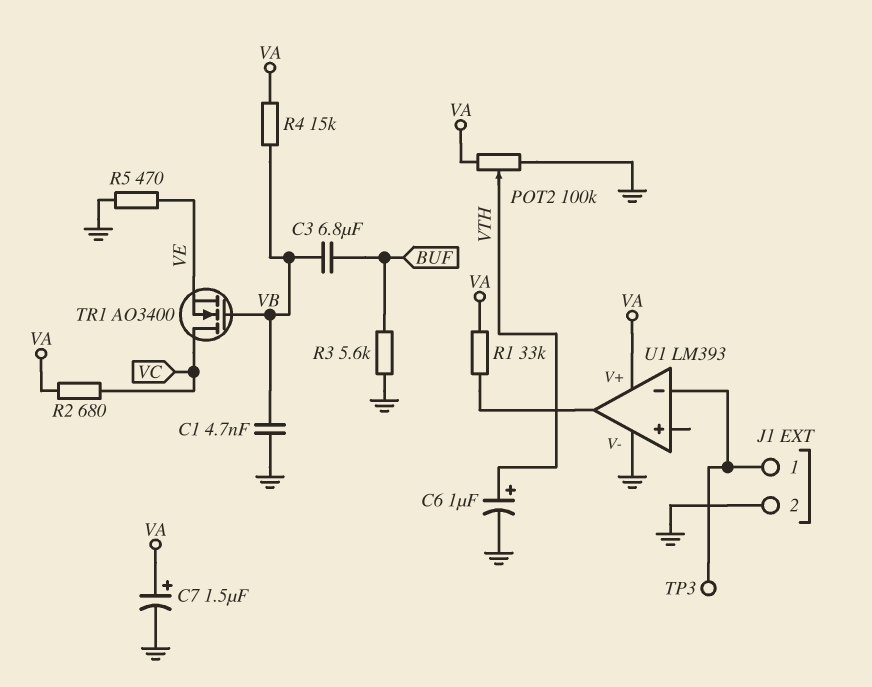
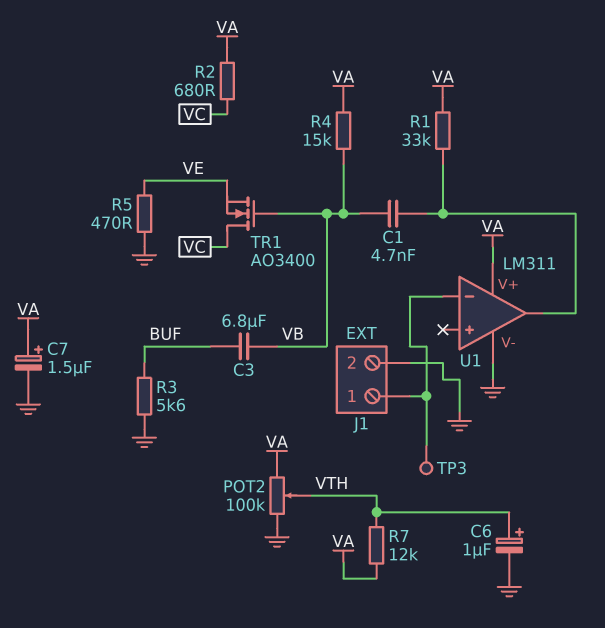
C1: 4.7nF (GND, VB) -> 4.7nF (U1/out, VB)
R7: none -> 12k (VA, VTH)
U1: LM393 -> LM311

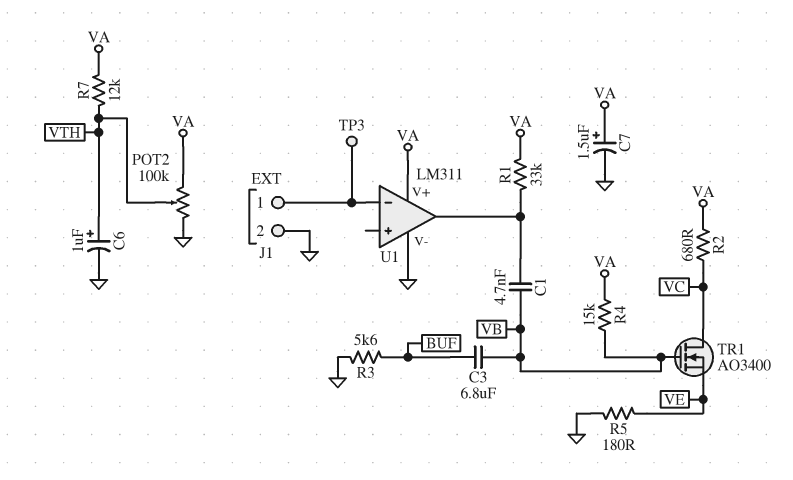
R5: 470 (GND, VE) -> 180 (GND, VE)

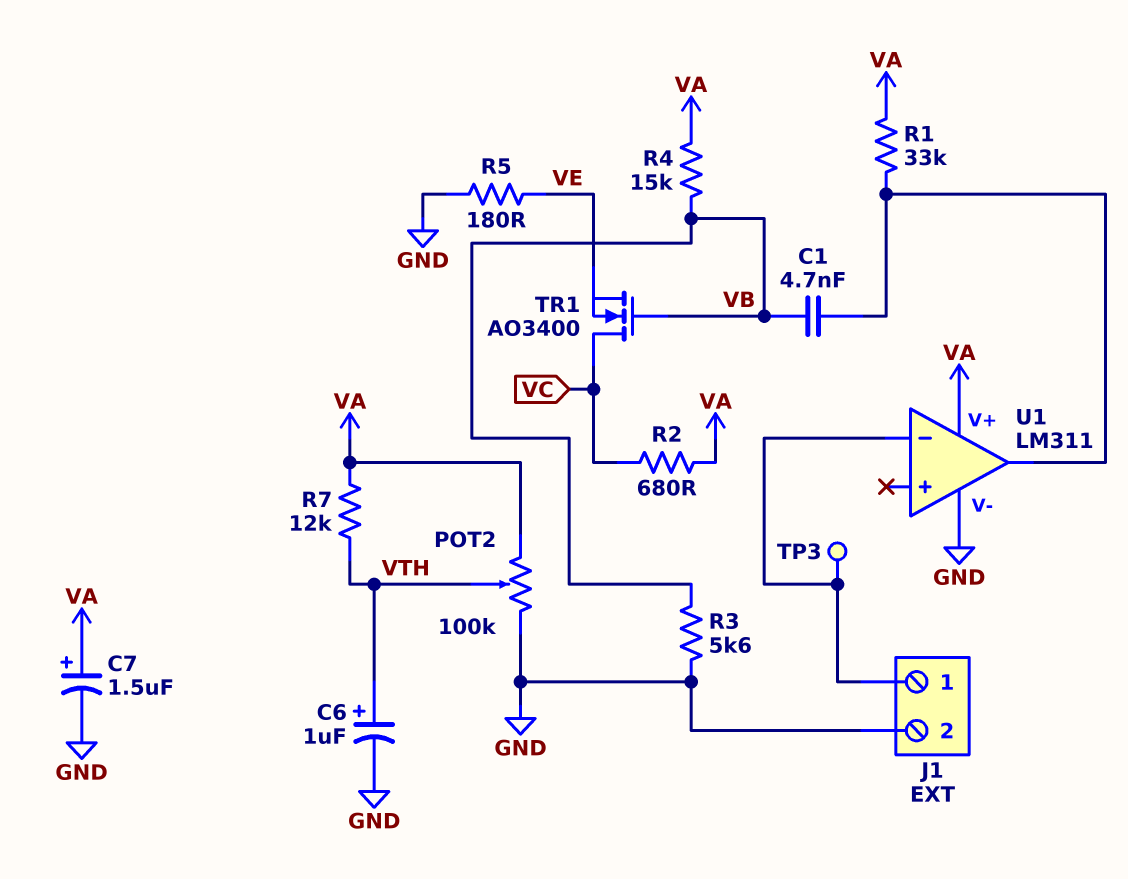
C3: 6.8uF (BUF, VB) -> none
R3: 5.6k (BUF, GND) -> 5.6k (GND, VB)

